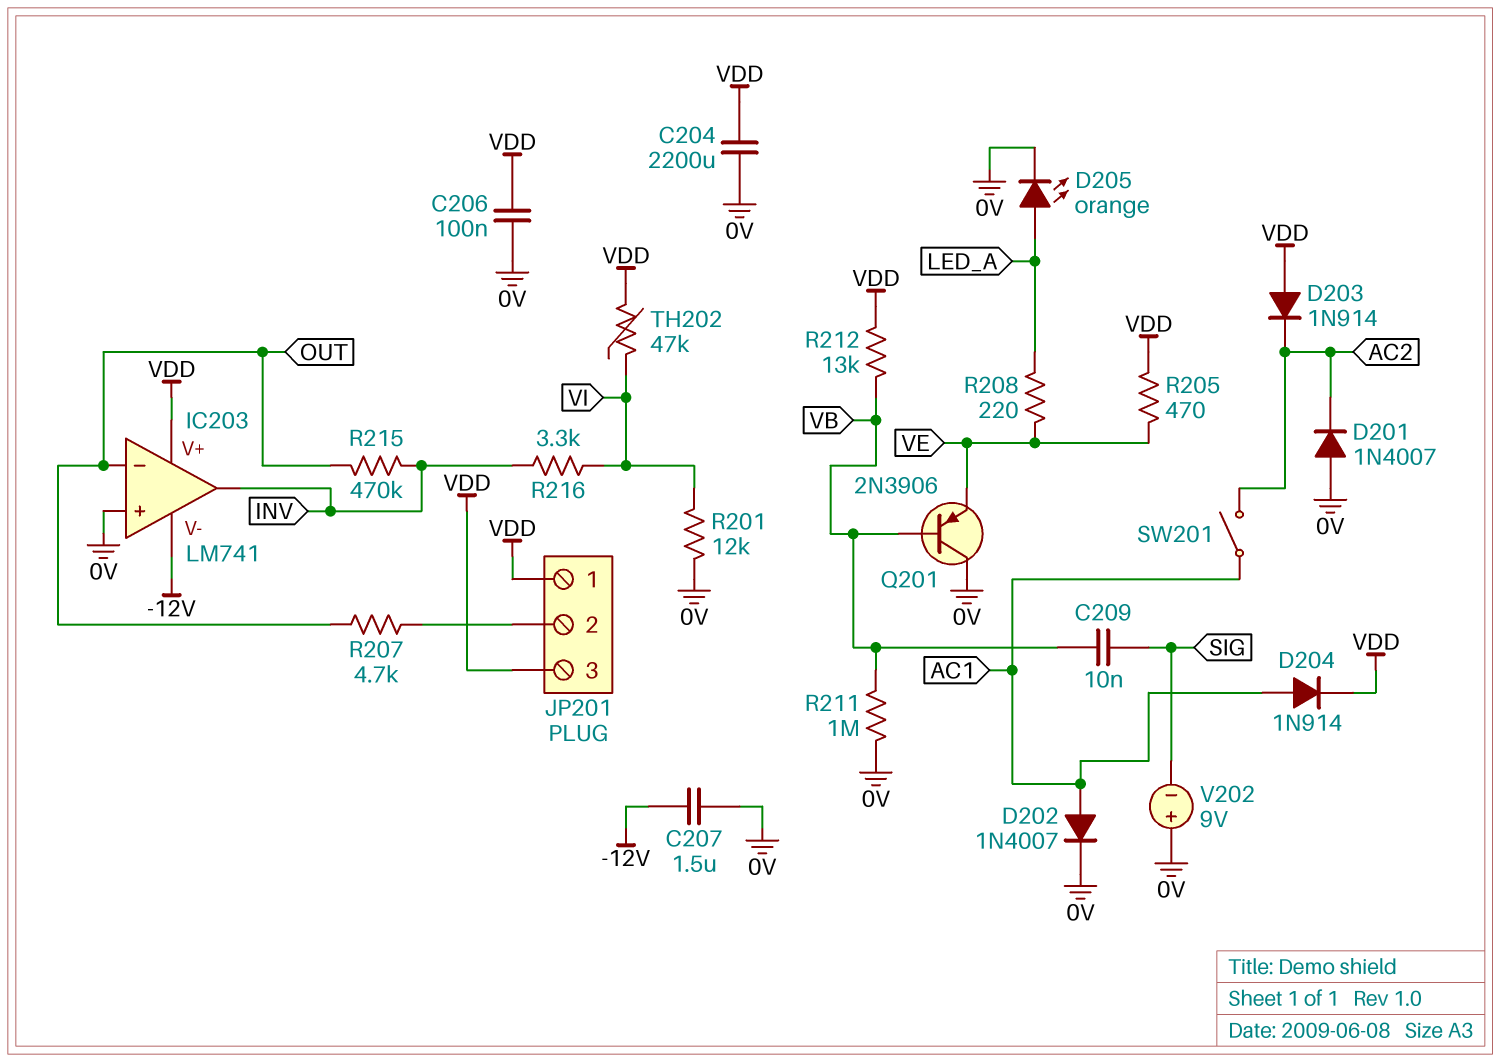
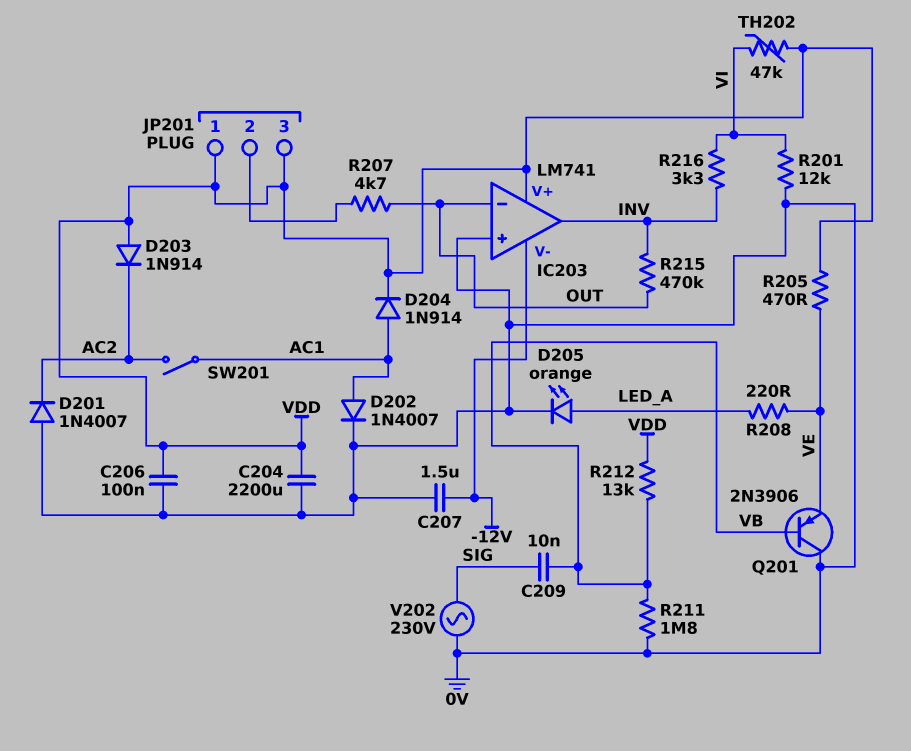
R211: 1M (0V, VB) -> 1.8M (0V, VB)
V202: 9V (plus 0V, minus SIG) -> AC 230V (0V, SIG)

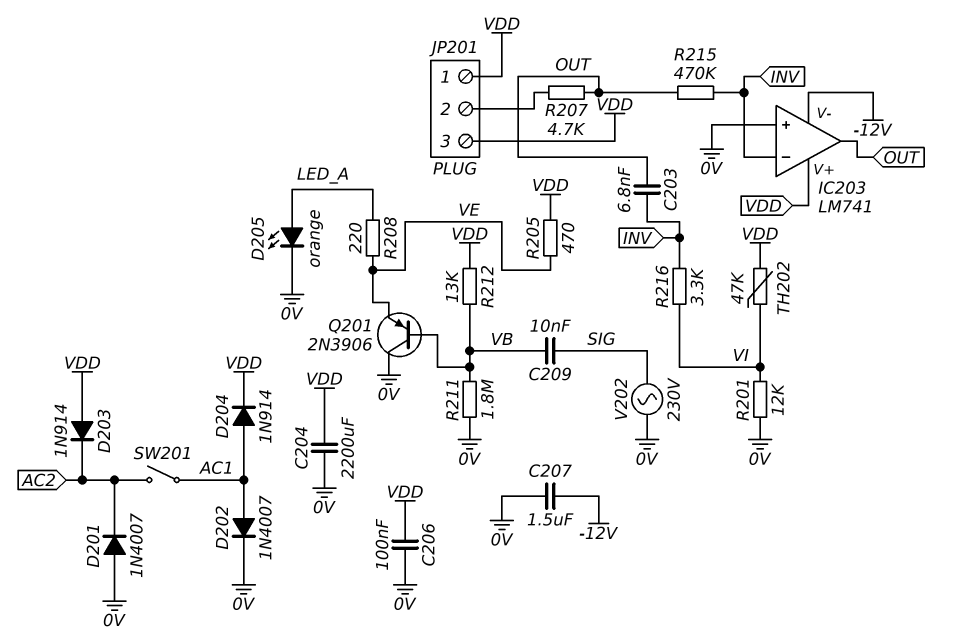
C203: none -> 6.8nF (INV, OUT)
IC203 pin in-: OUT -> INV
IC203 pin out: INV -> OUT

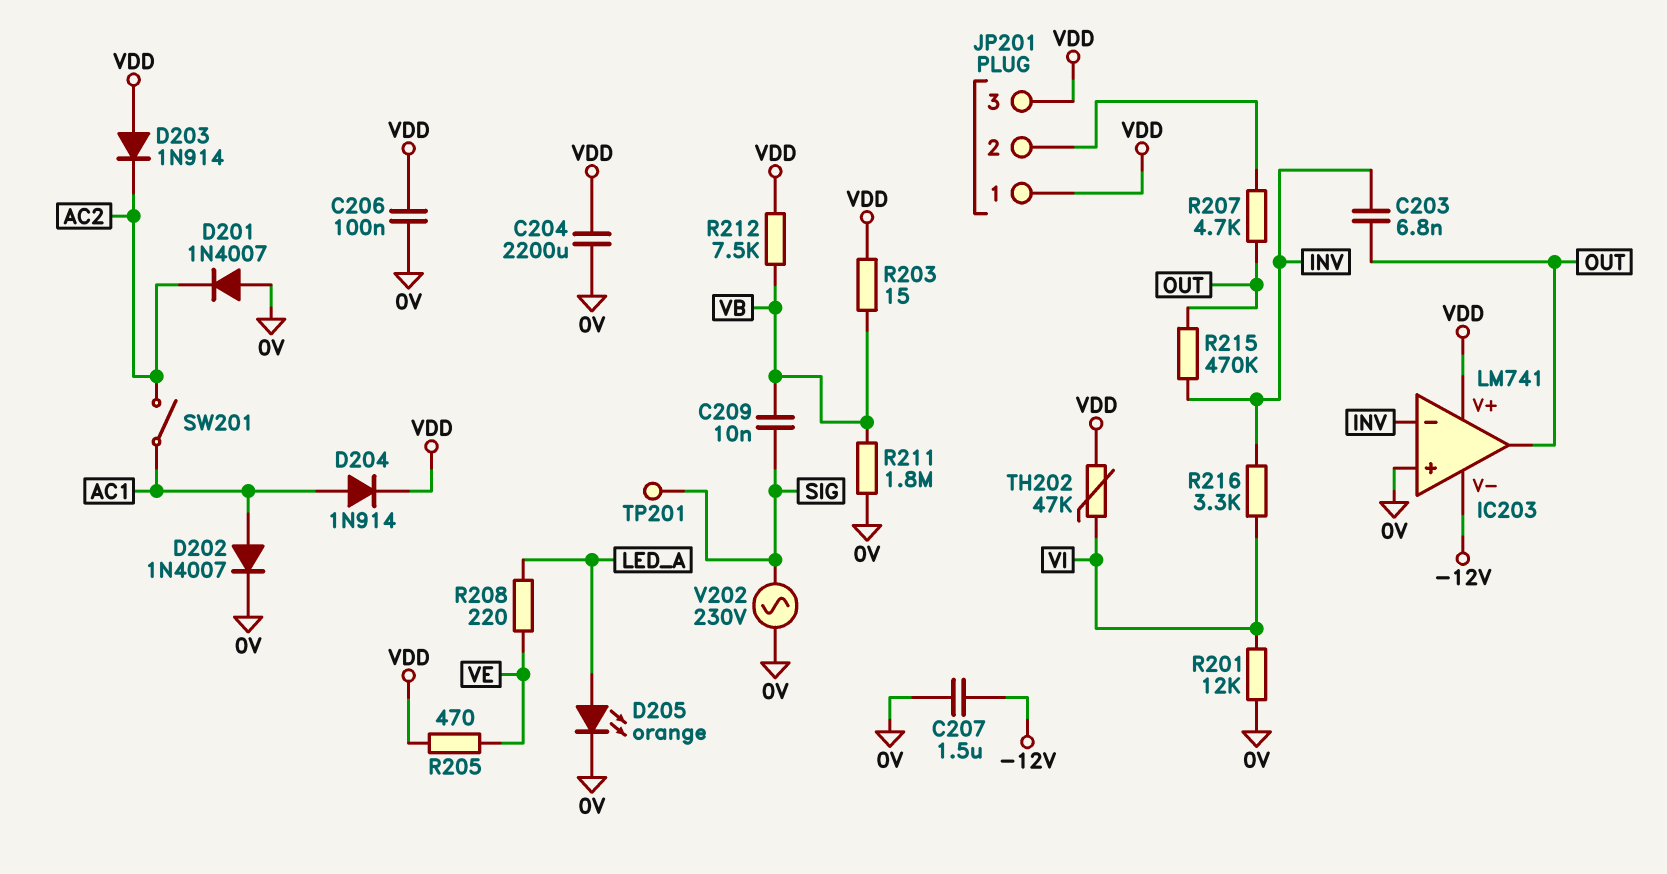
Q201: PNP 2N3906 (B VB, C 0V, E VE) -> none
R203: none -> 15 (VB, VDD)
R212: 13k (VB, VDD) -> 7.5k (VB, VDD)
TP201: none -> test point (SIG)

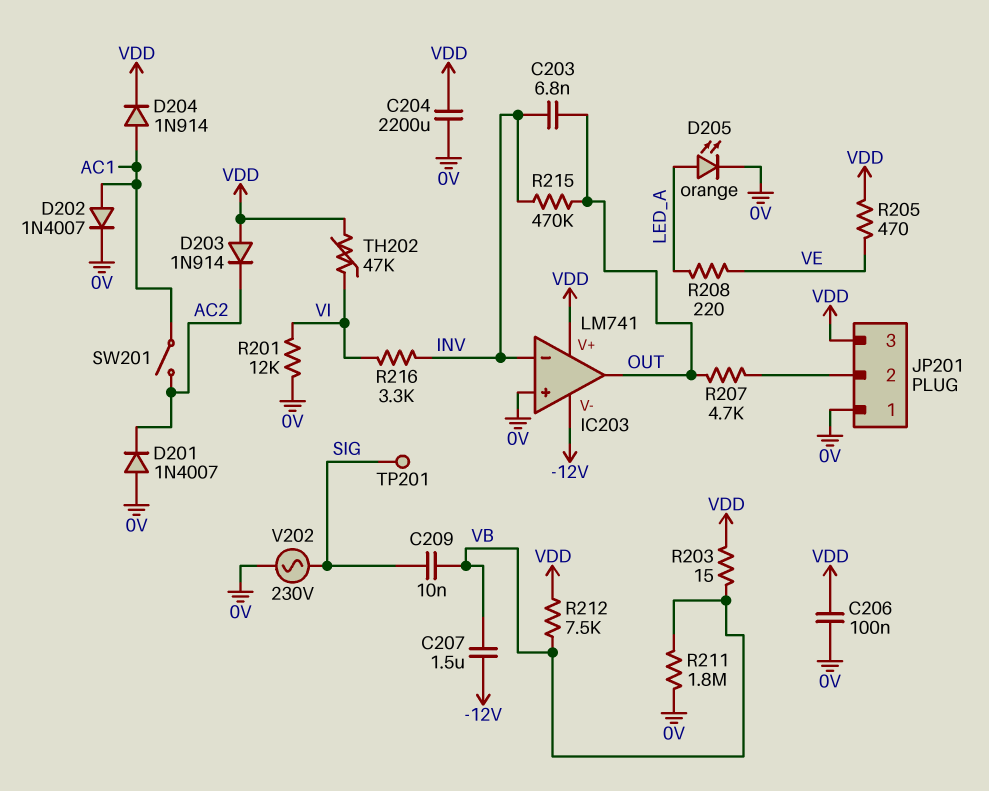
C207: 1.5uF (-12V, 0V) -> 1.5uF (-12V, VB)
JP201 pin 1: VDD -> 0V

